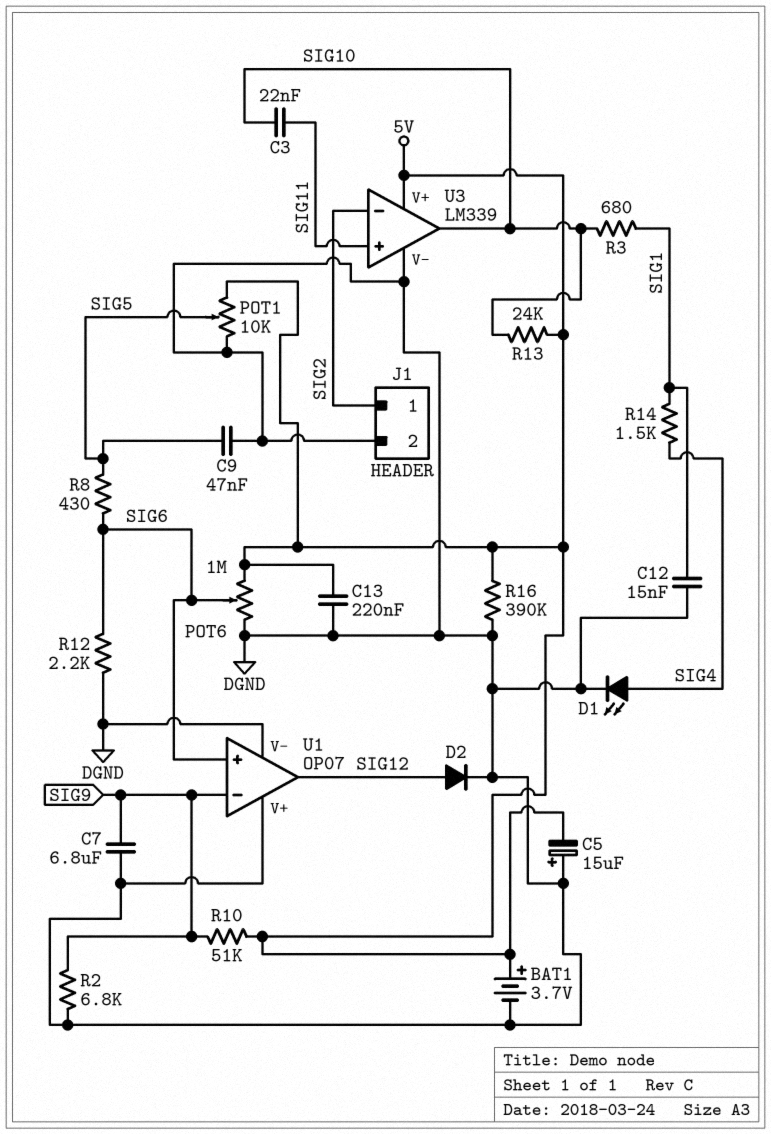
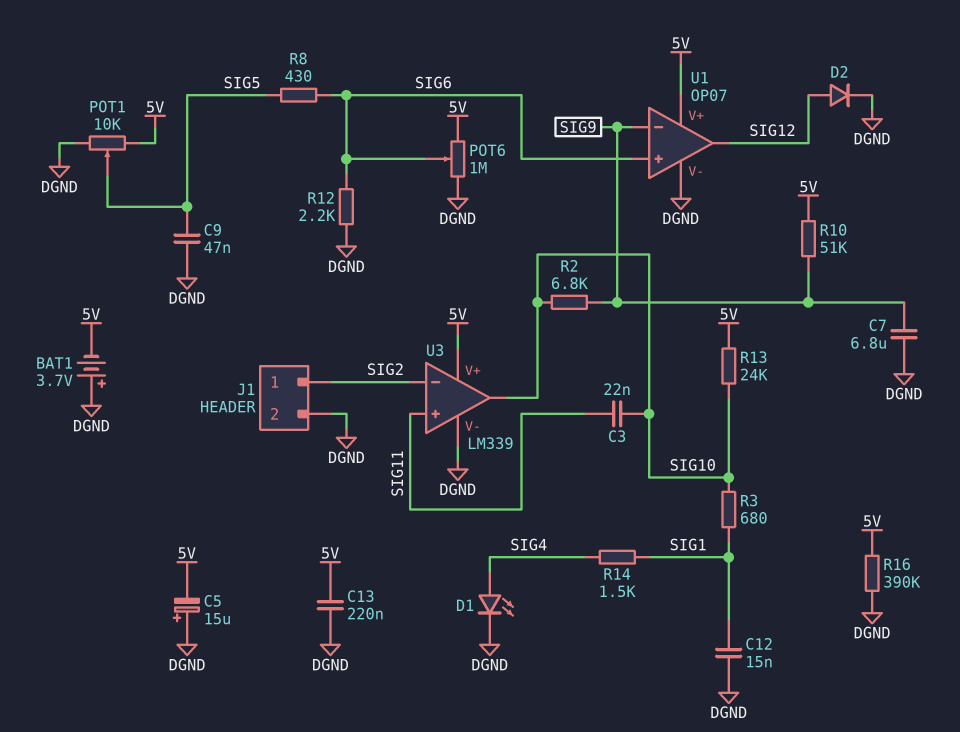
BAT1: 3.7V (plus 5V, minus DGND) -> 3.7V (plus DGND, minus 5V)
R2: 6.8k (DGND, SIG9) -> 6.8k (SIG9, SIG10)
U1 pin V+: DGND -> 5V

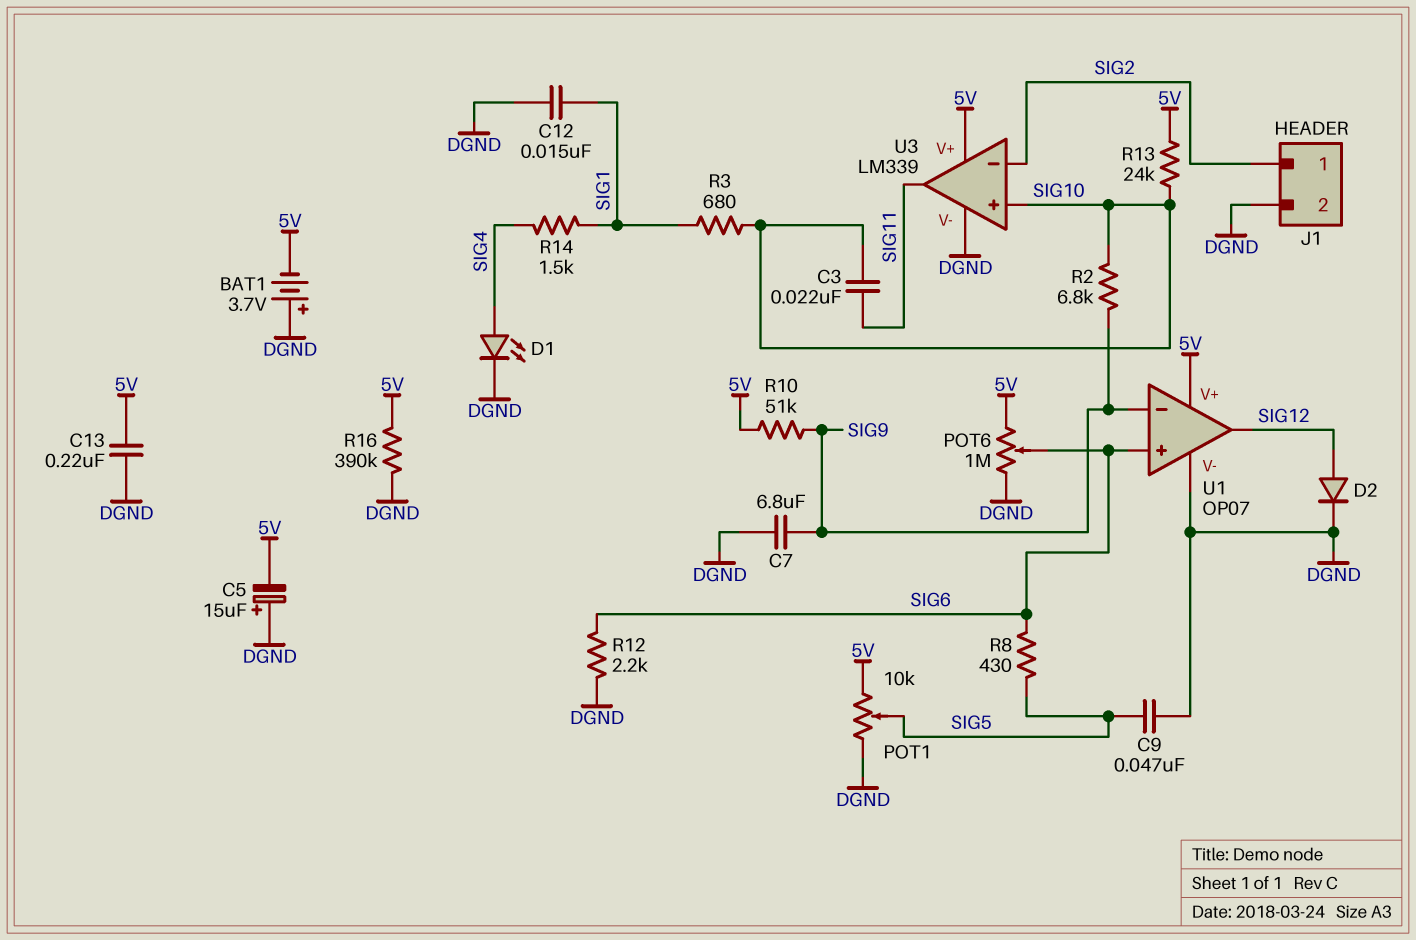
U3 pin in+: SIG11 -> SIG10
U3 pin out: SIG10 -> SIG11

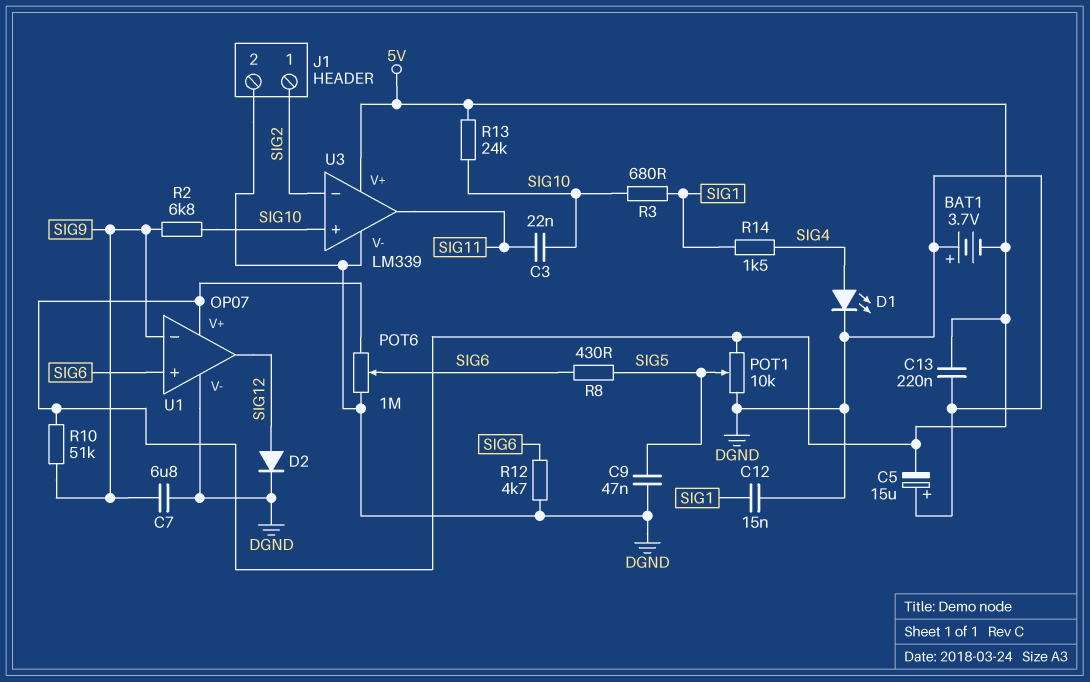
R12: 2.2k (DGND, SIG6) -> 4.7k (DGND, SIG6)
R16: 390k (5V, DGND) -> none

